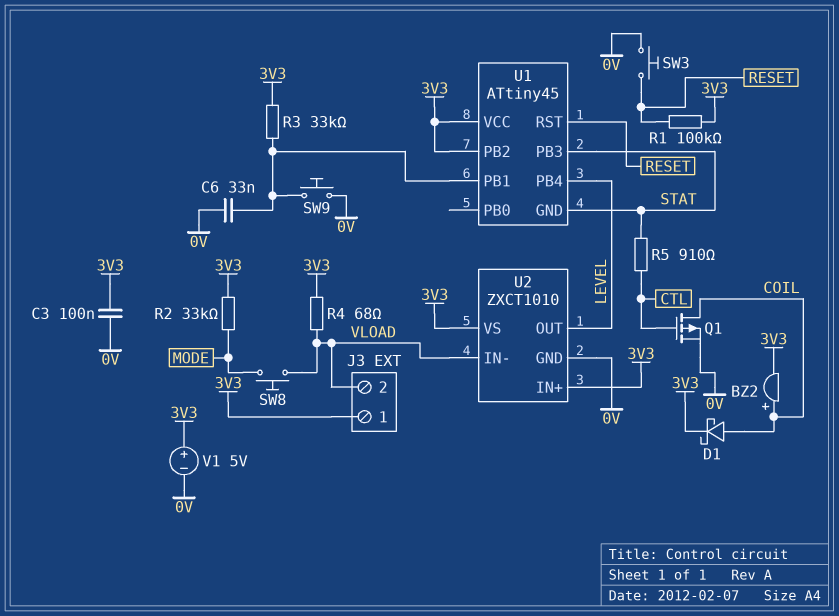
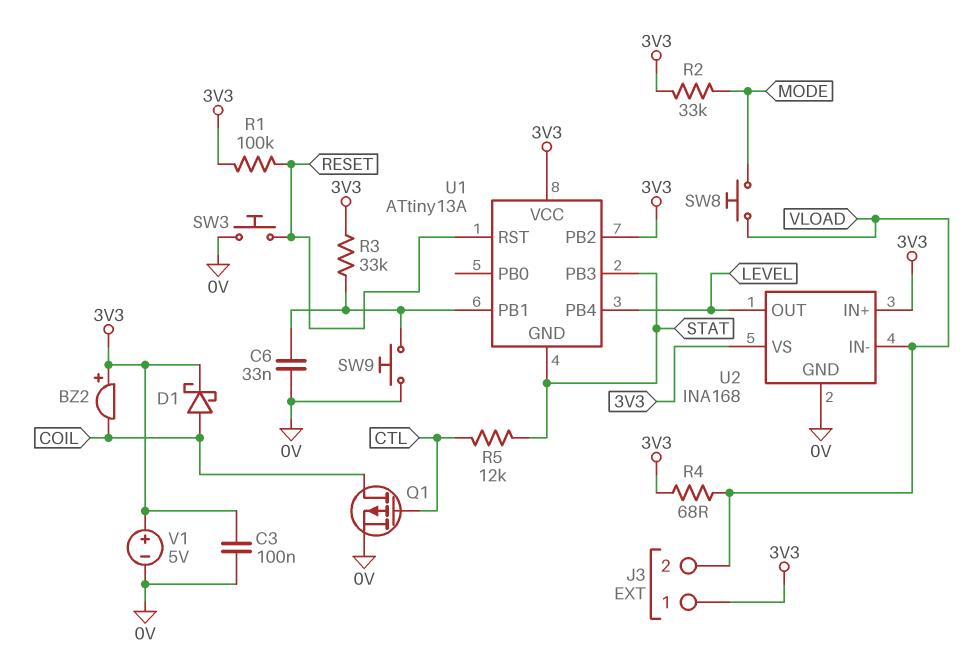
BZ2: buzzer (plus COIL, minus 3V3) -> buzzer (plus 3V3, minus COIL)
R5: 910 (CTL, STAT) -> 12k (CTL, STAT)
U1: ATtiny45 -> ATtiny13A
U2: ZXCT1010 -> INA168

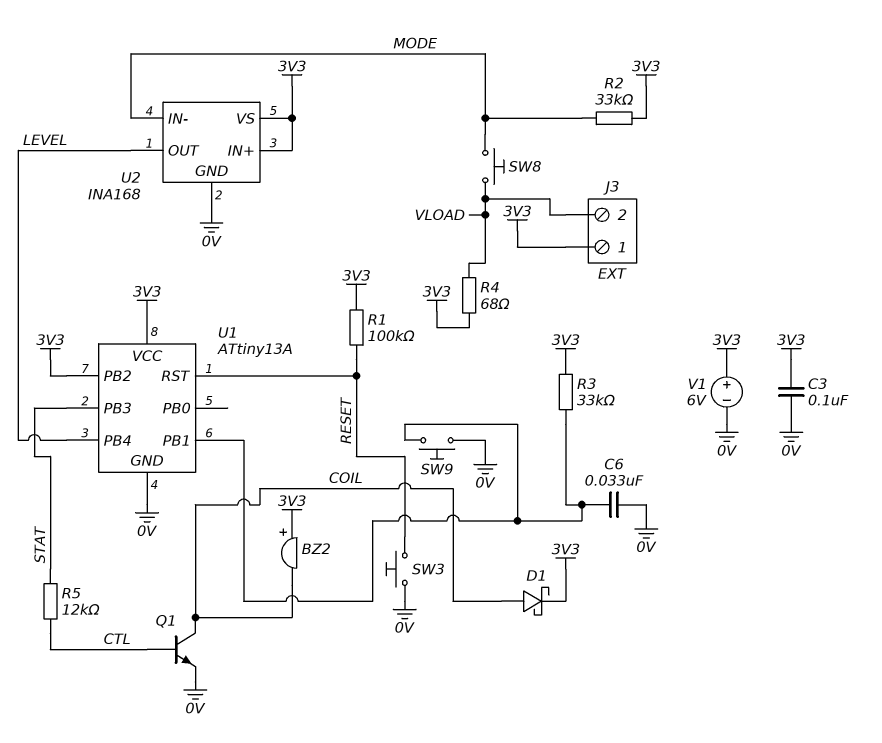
Q1: PMOS (G CTL, D COIL, S 0V) -> NPN (B CTL, C COIL, E 0V)
U1 pin GND: STAT -> 0V
U2 pin IN-: VLOAD -> MODE
V1: 5V (plus 3V3, minus 0V) -> 6V (plus 3V3, minus 0V)

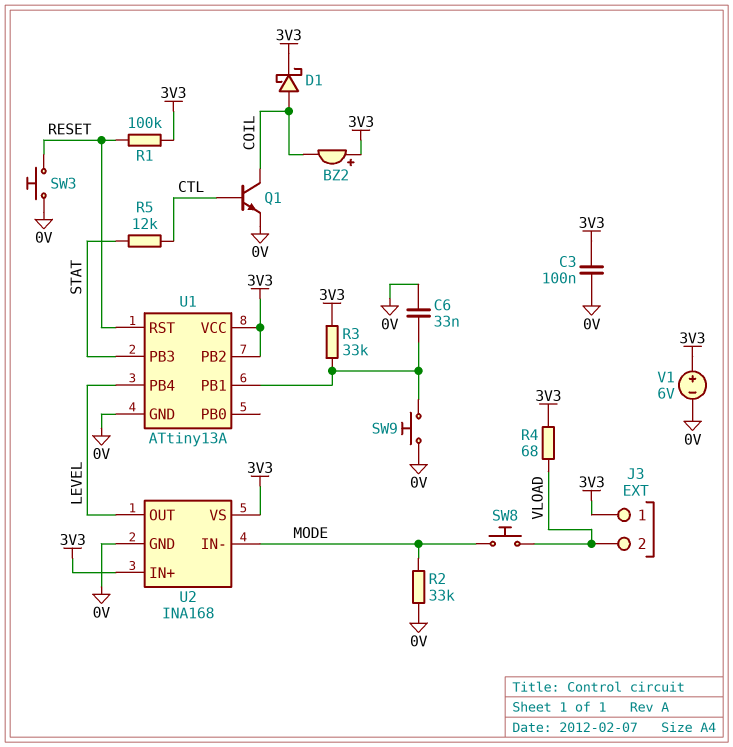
R2: 33k (3V3, MODE) -> 33k (0V, MODE)

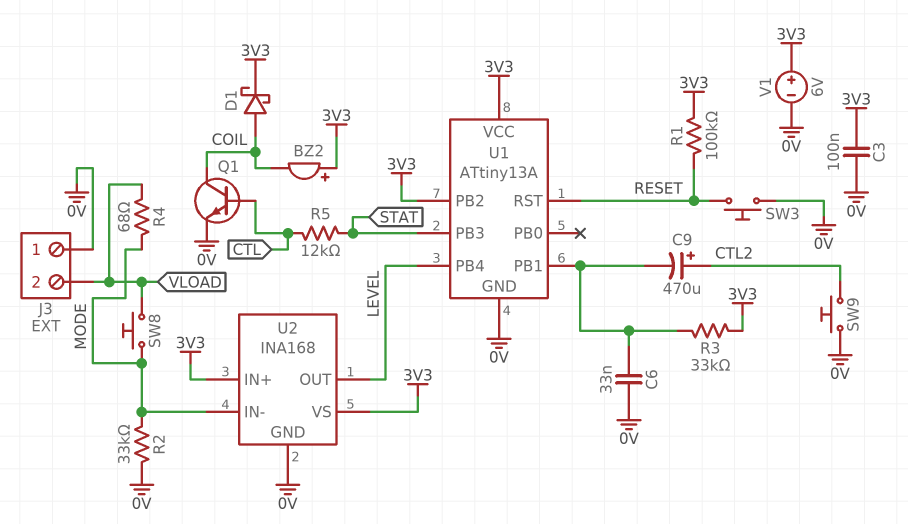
C9: none -> 470uF (plus CTL2, minus U1/PB1)
J3 pin 1: 3V3 -> 0V
R4: 68 (3V3, VLOAD) -> 68 (MODE, VLOAD)
SW9: button (0V, U1/PB1) -> button (0V, CTL2)

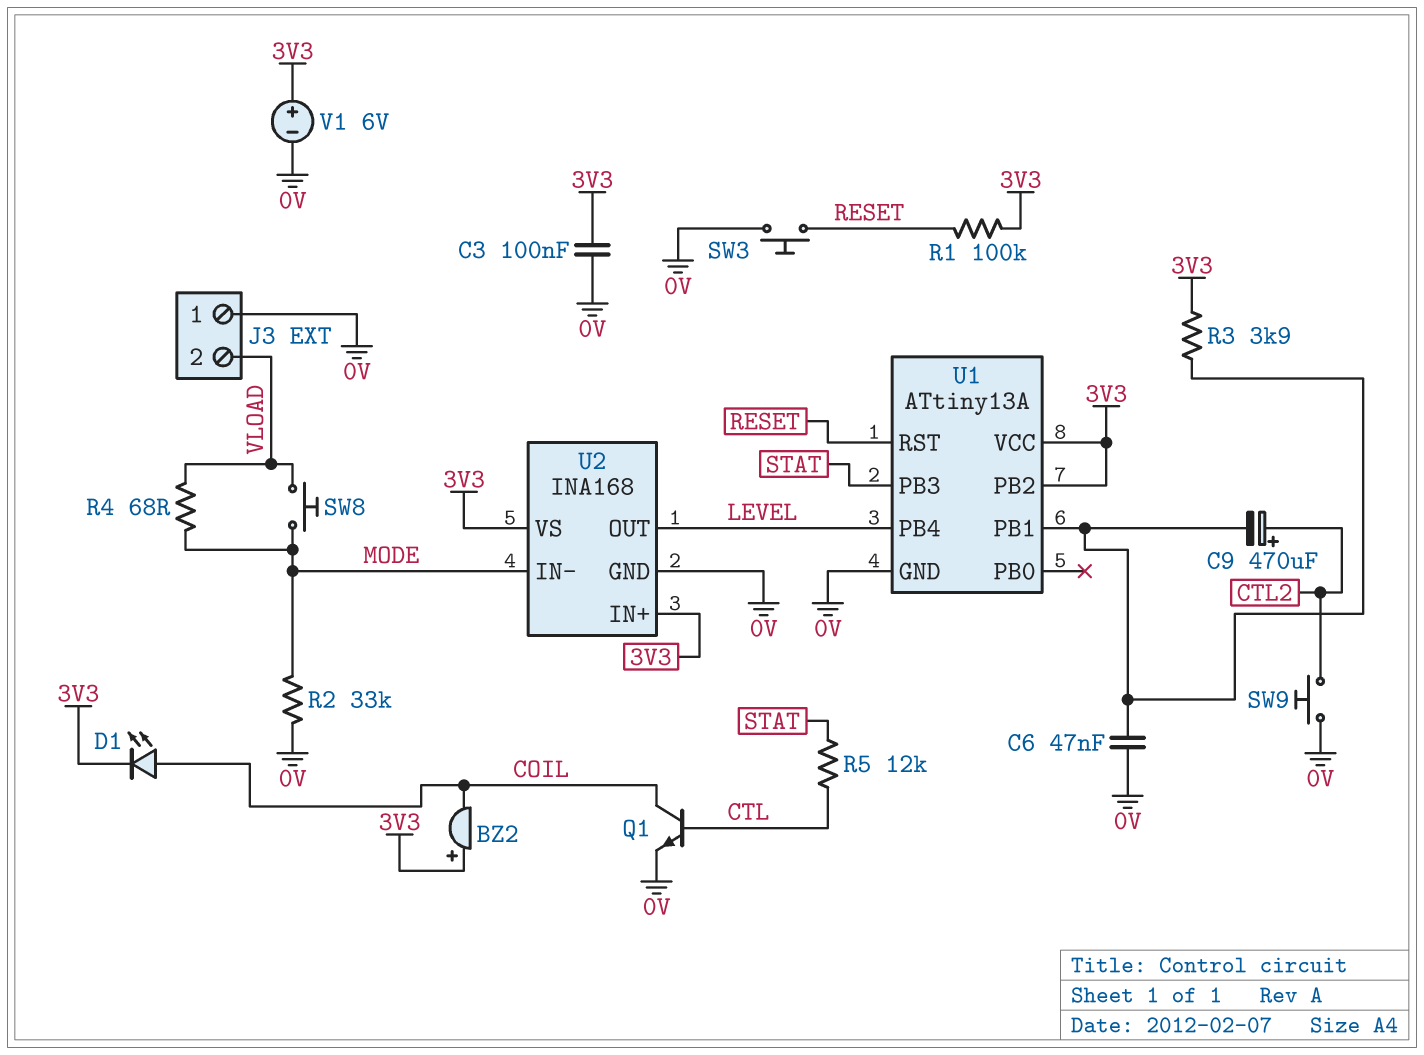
C6: 33nF (0V, U1/PB1) -> 47nF (0V, U1/PB1)
D1: schottky (A COIL, K 3V3) -> LED (A COIL, K 3V3)
R3: 33k (3V3, U1/PB1) -> 3.9k (3V3, U1/PB1)

